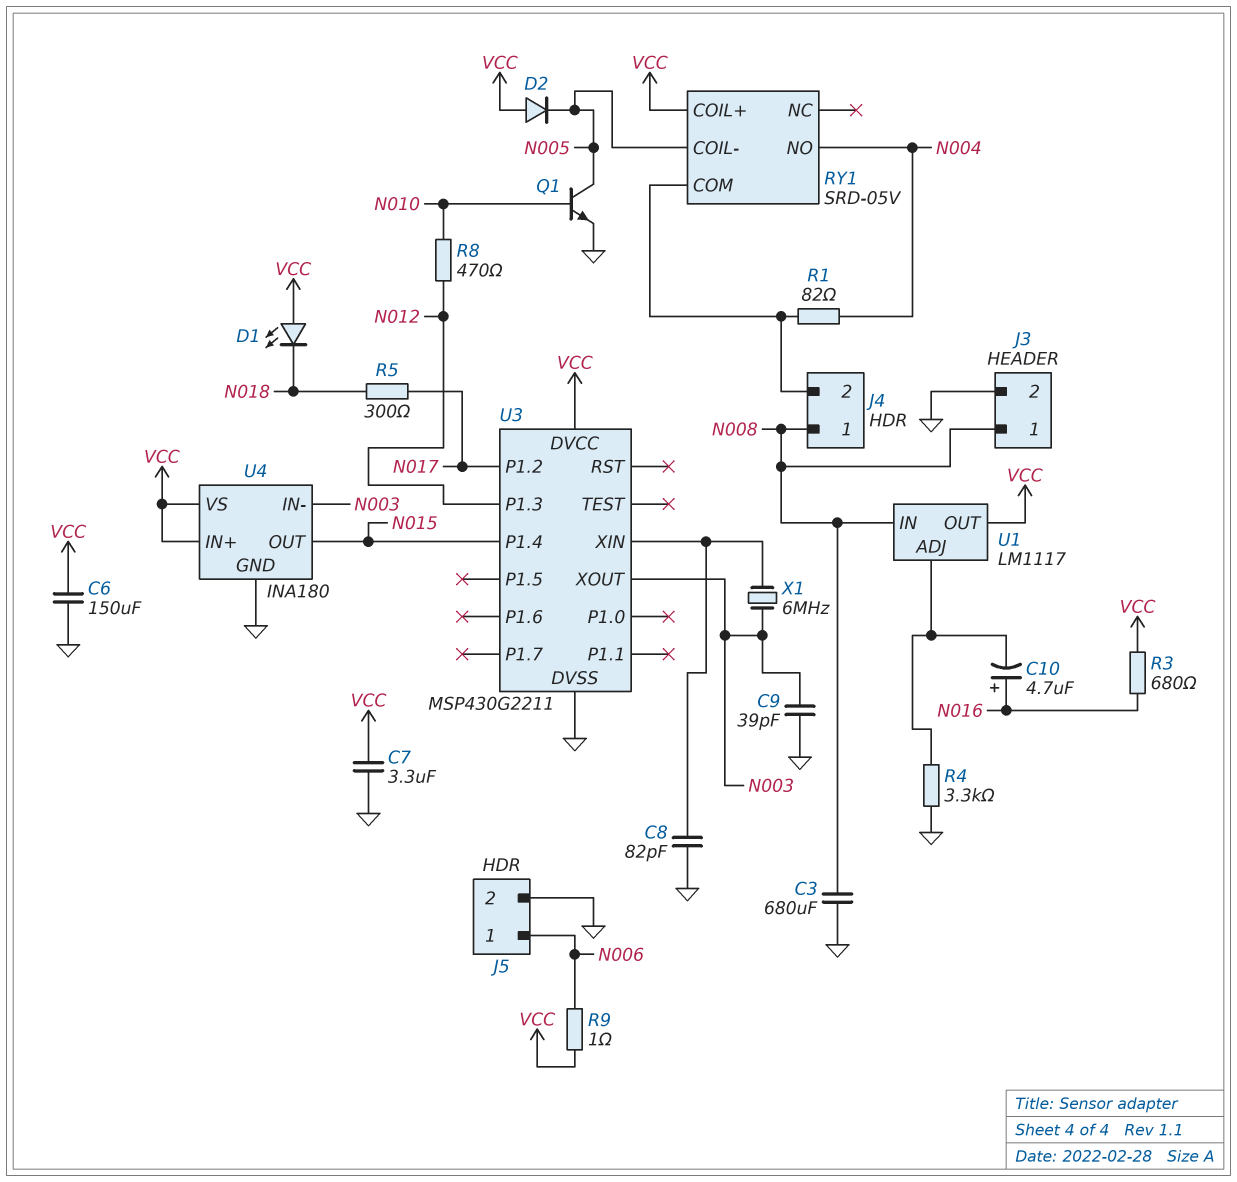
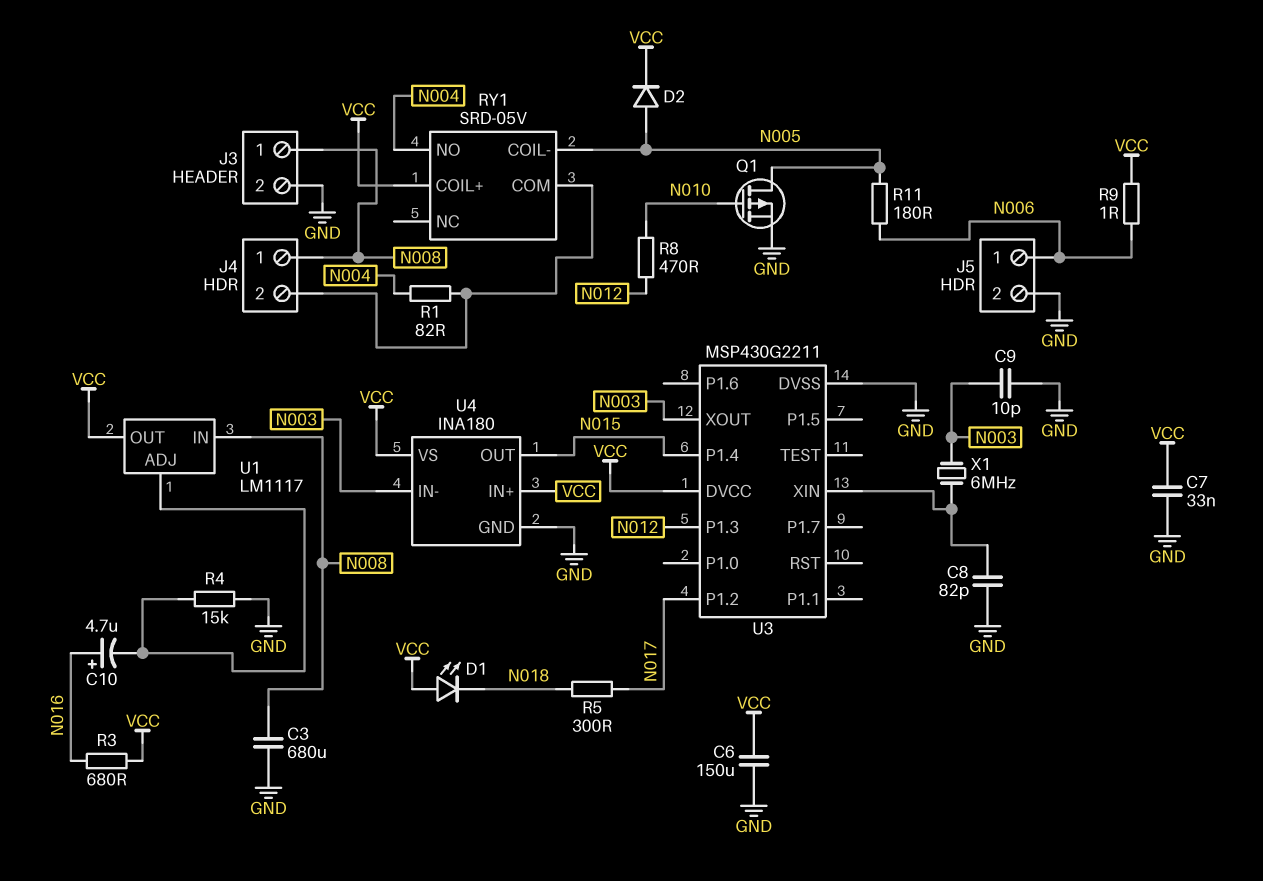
C7: 3.3uF (GND, VCC) -> 33nF (GND, VCC)
C9: 39pF (GND, N003) -> 10pF (GND, N003)
D2: diode (A VCC, K N005) -> diode (A N005, K VCC)
Q1: NPN (B N010, C N005, E GND) -> PMOS (G N010, D N005, S GND)
R4: 3.3k (GND, U1/ADJ) -> 15k (GND, U1/ADJ)
R11: none -> 180 (N005, N006)

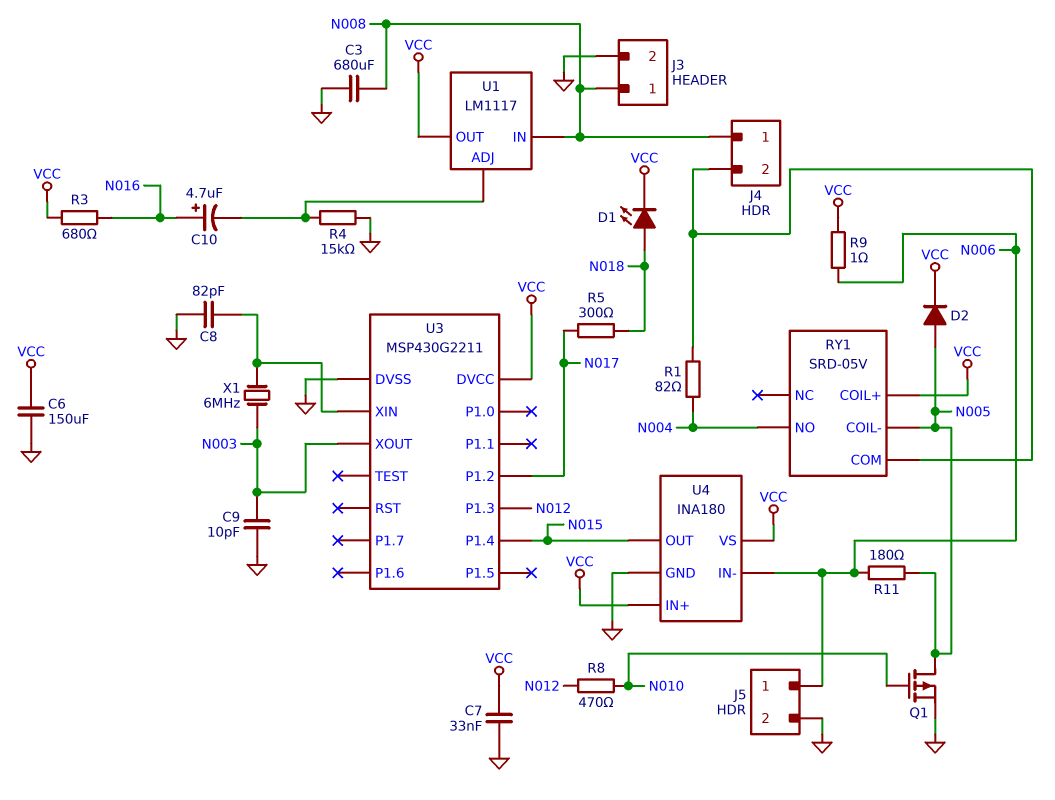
D1: LED (A VCC, K N018) -> LED (A N018, K VCC)
U4 pin IN-: N003 -> N006

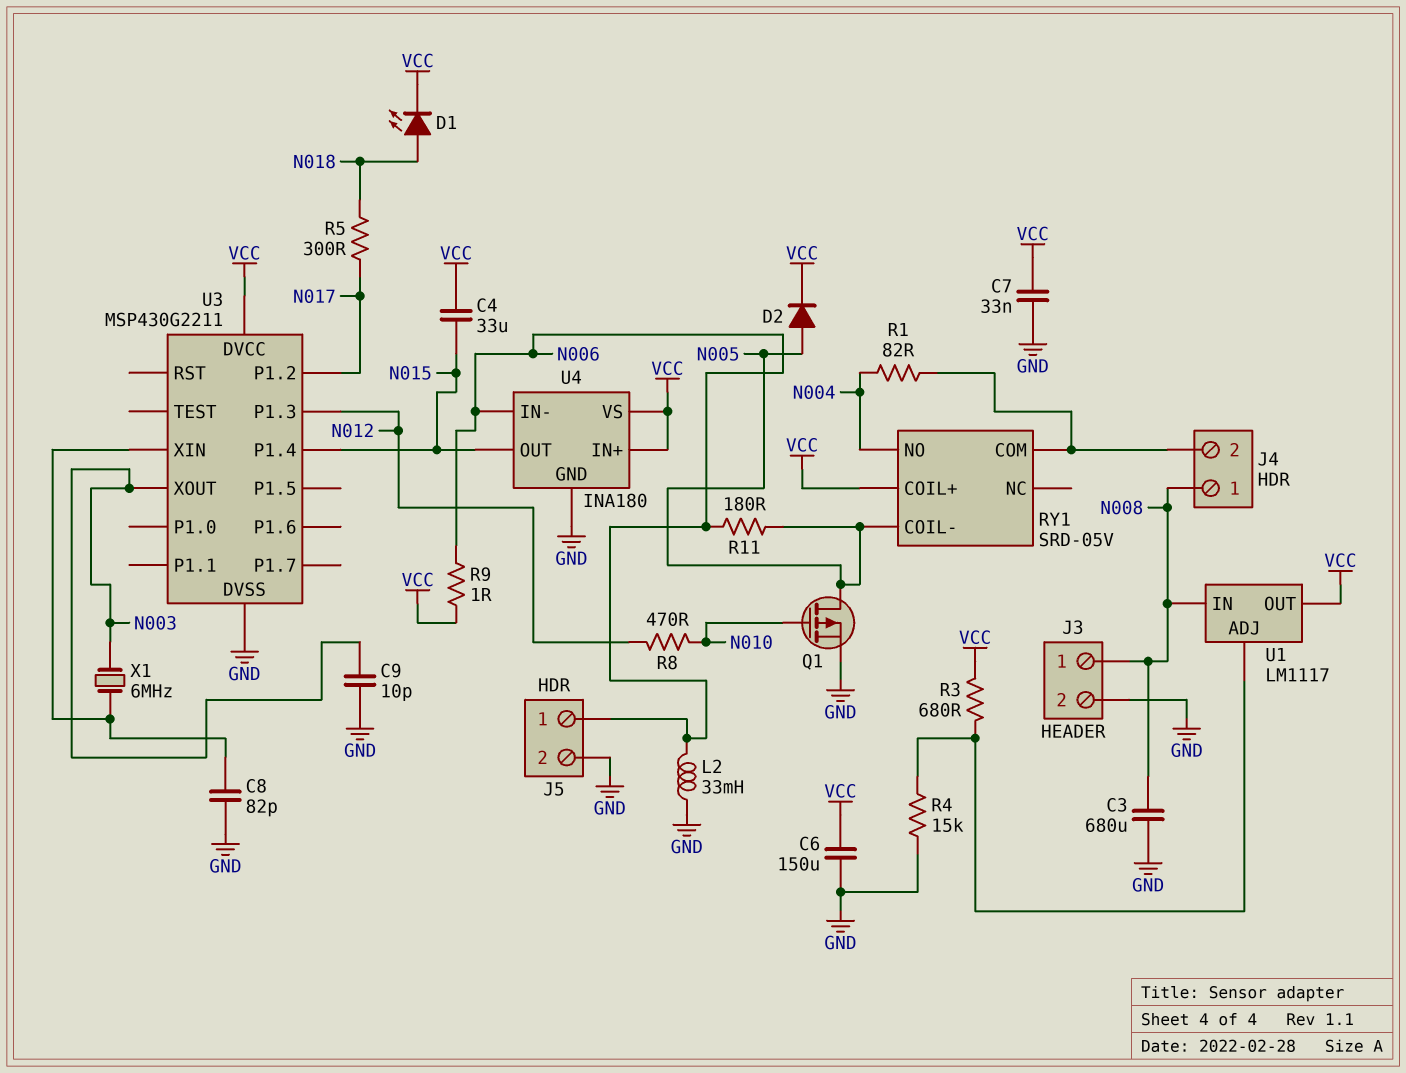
C4: none -> 33uF (N015, VCC)
C10: 4.7uF (plus N016, minus U1/ADJ) -> none
L2: none -> 33mH (GND, N006)
R3: 680 (N016, VCC) -> 680 (U1/ADJ, VCC)

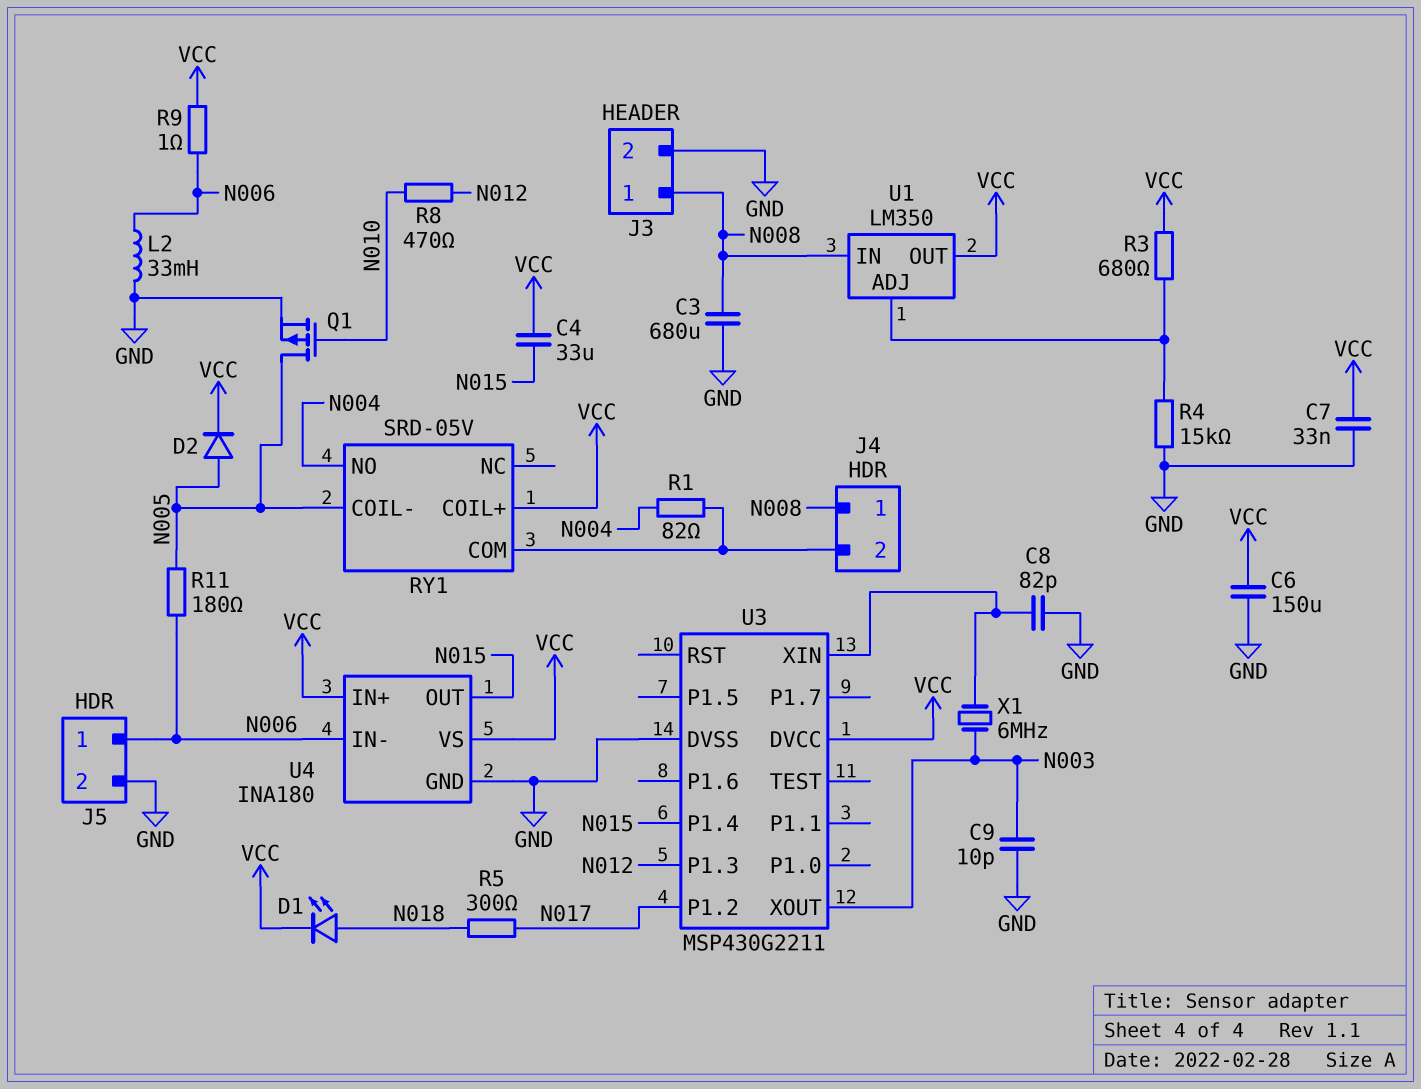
U1: LM1117 -> LM350

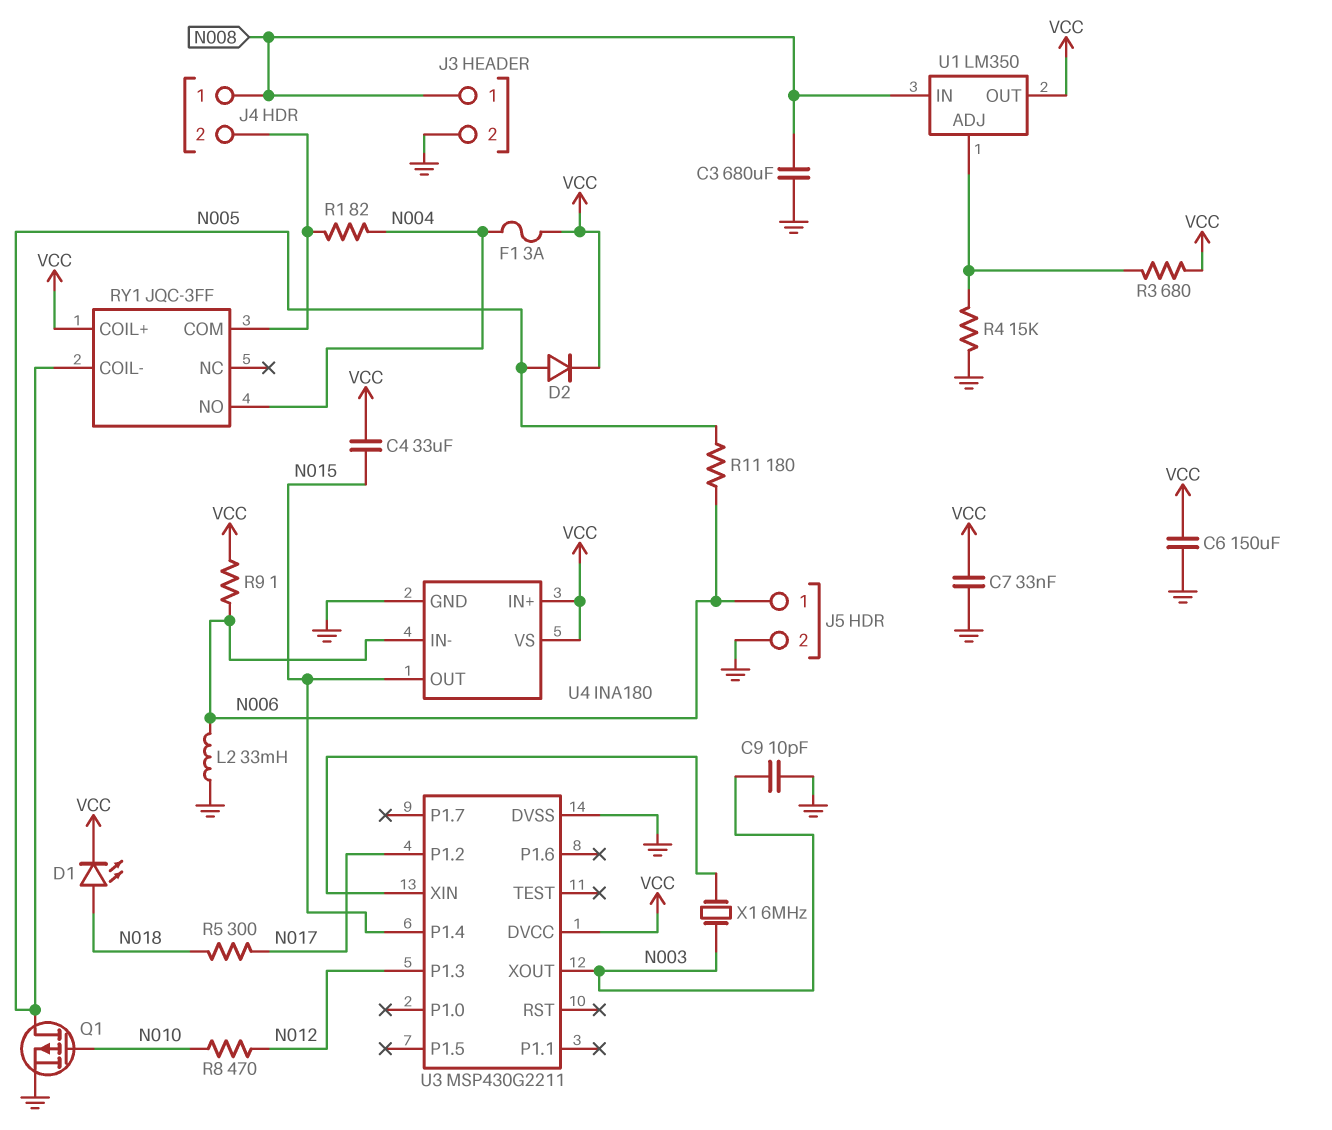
C8: 82pF (GND, U3/XIN) -> none
F1: none -> 3A (N004, VCC)
RY1: SRD-05V -> JQC-3FF

